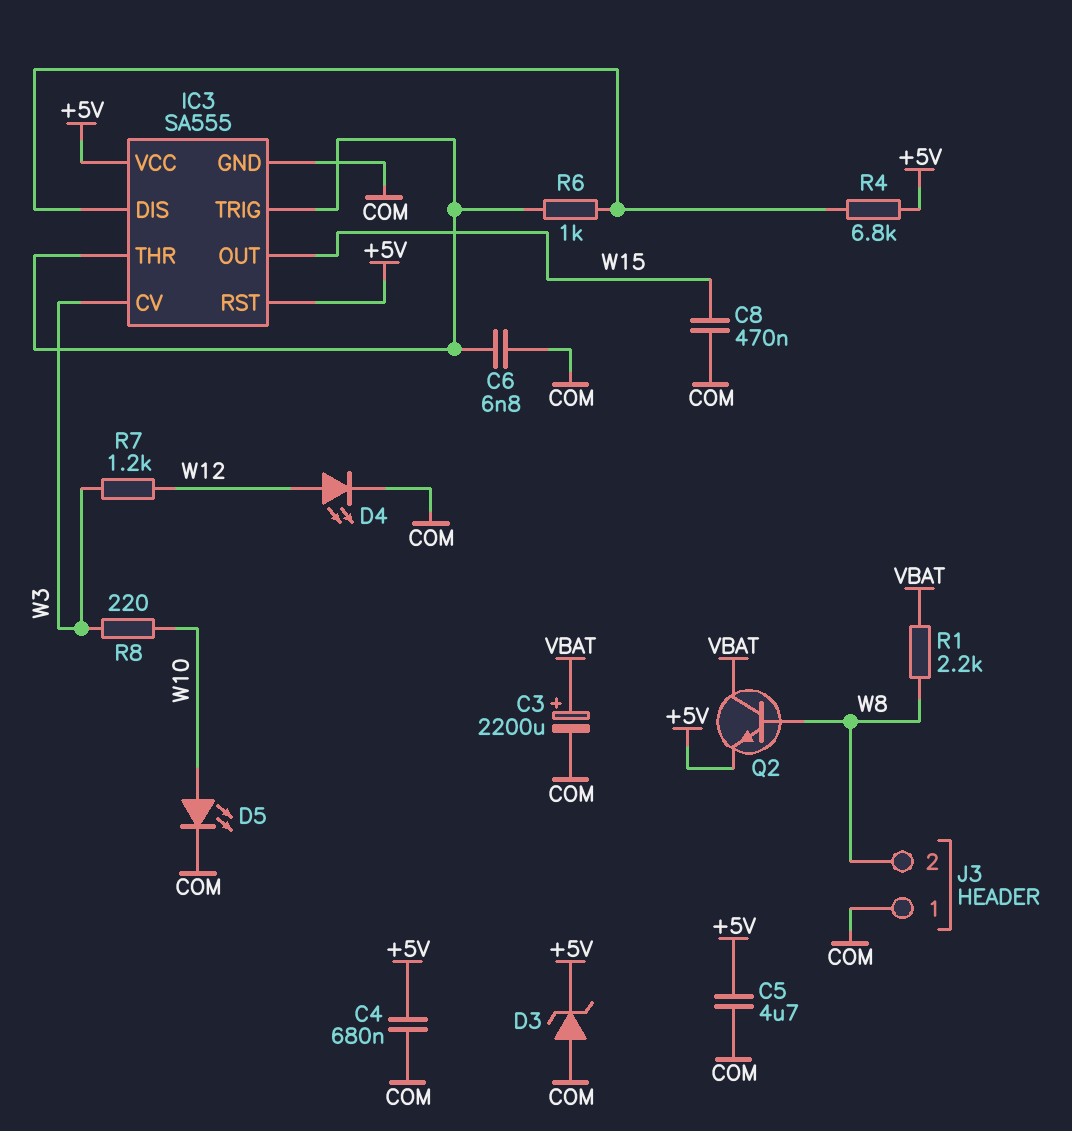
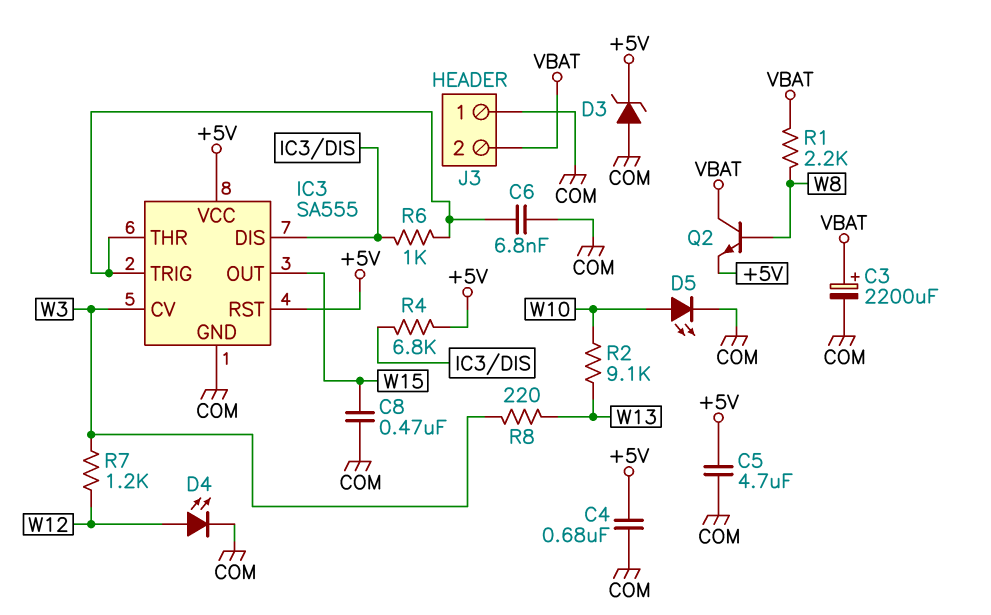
J3 pin 2: W8 -> VBAT
R2: none -> 9.1k (W10, W13)
R8: 220 (W3, W10) -> 220 (W3, W13)

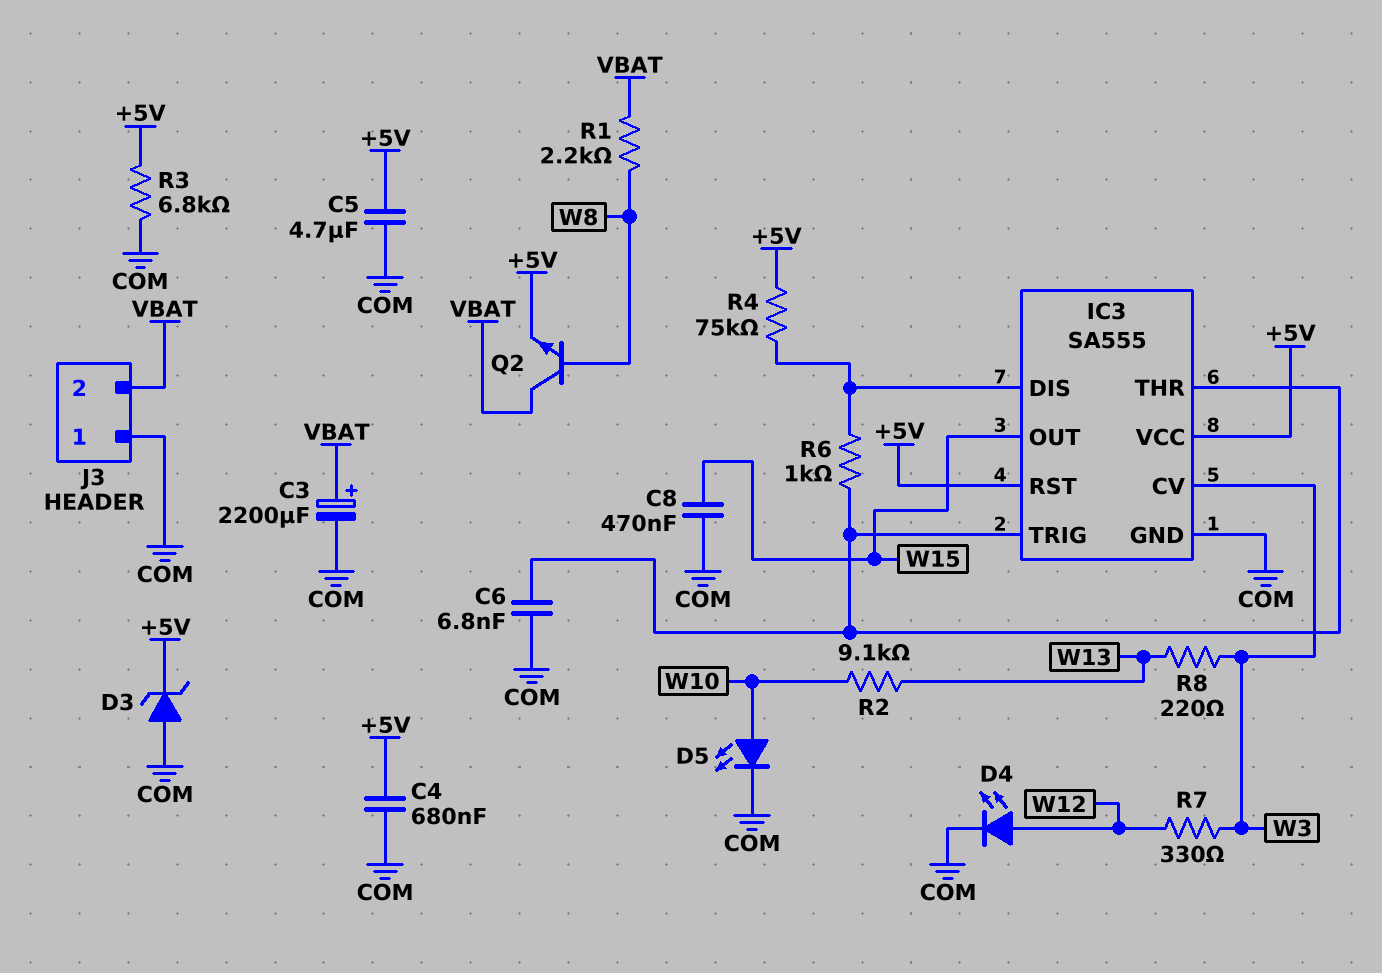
R3: none -> 6.8k (+5V, COM)
R4: 6.8k (+5V, IC3/DIS) -> 75k (+5V, IC3/DIS)
R7: 1.2k (W3, W12) -> 330 (W3, W12)

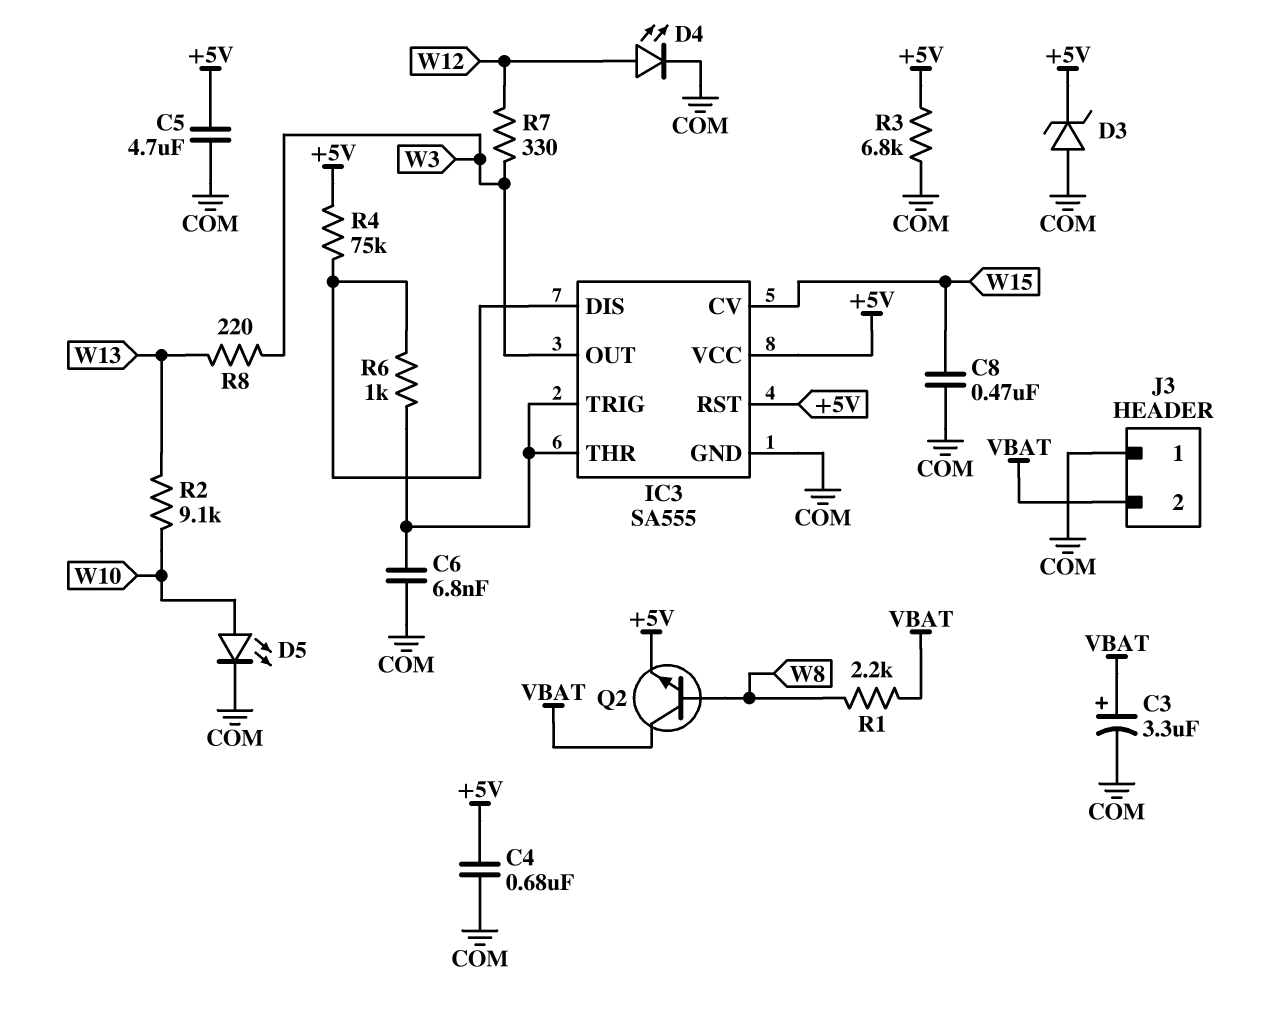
C3: 2200uF (plus VBAT, minus COM) -> 3.3uF (plus VBAT, minus COM)
IC3 pin CV: W3 -> W15
IC3 pin OUT: W15 -> W3

